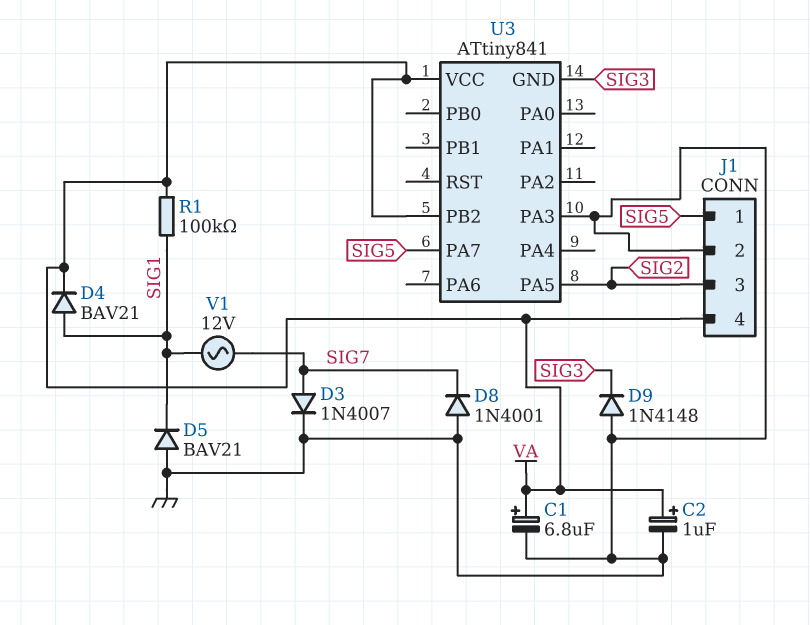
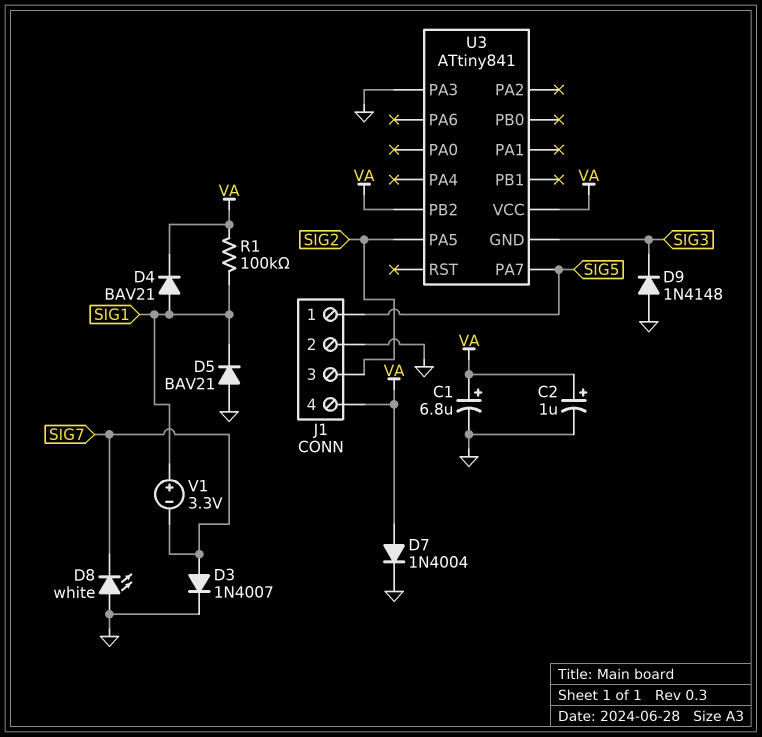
D7: none -> diode 1N4004 (A VA, K GND)
D8: diode 1N4001 (A GND, K SIG7) -> LED white (A GND, K SIG7)
V1: AC 12V (SIG1, SIG7) -> 3.3V (plus SIG1, minus SIG7)

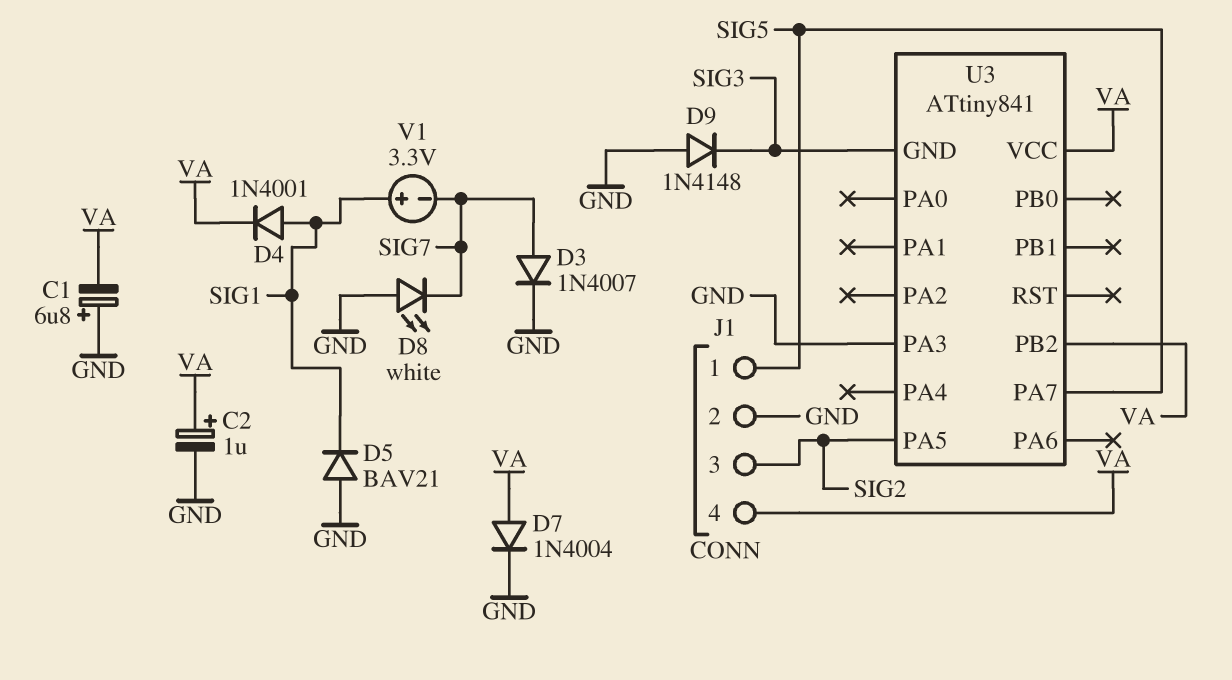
C1: 6.8uF (plus VA, minus GND) -> 6.8uF (plus GND, minus VA)
D4: diode BAV21 (A SIG1, K VA) -> diode 1N4001 (A SIG1, K VA)
R1: 100k (SIG1, VA) -> none

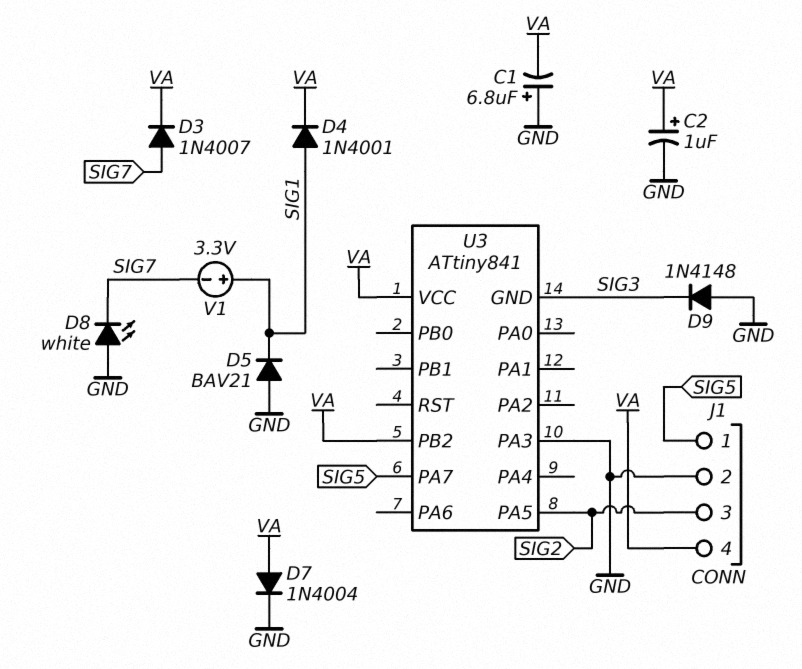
D3: diode 1N4007 (A SIG7, K GND) -> diode 1N4007 (A SIG7, K VA)

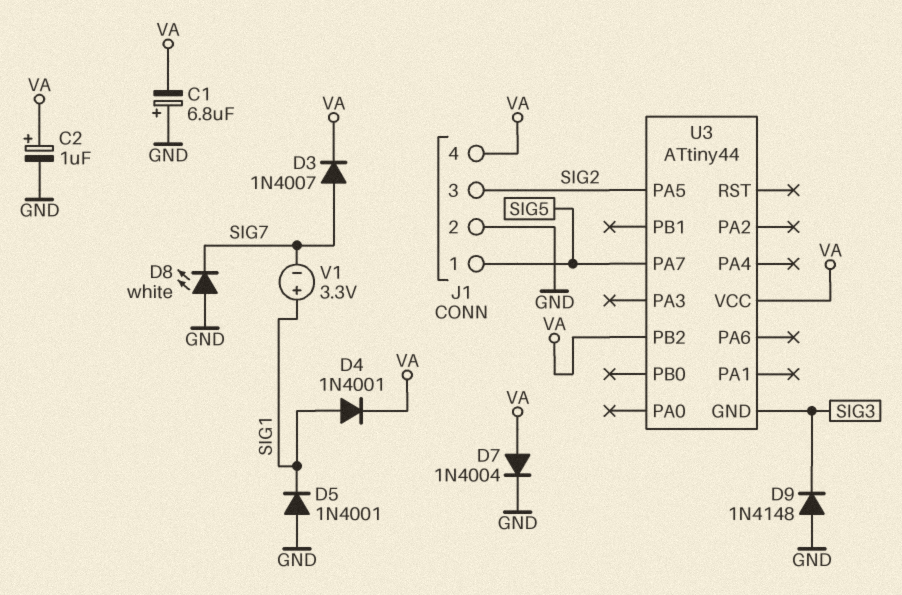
D5: diode BAV21 (A GND, K SIG1) -> diode 1N4001 (A GND, K SIG1)
U3: ATtiny841 -> ATtiny44
U3 pin PA3: GND -> none

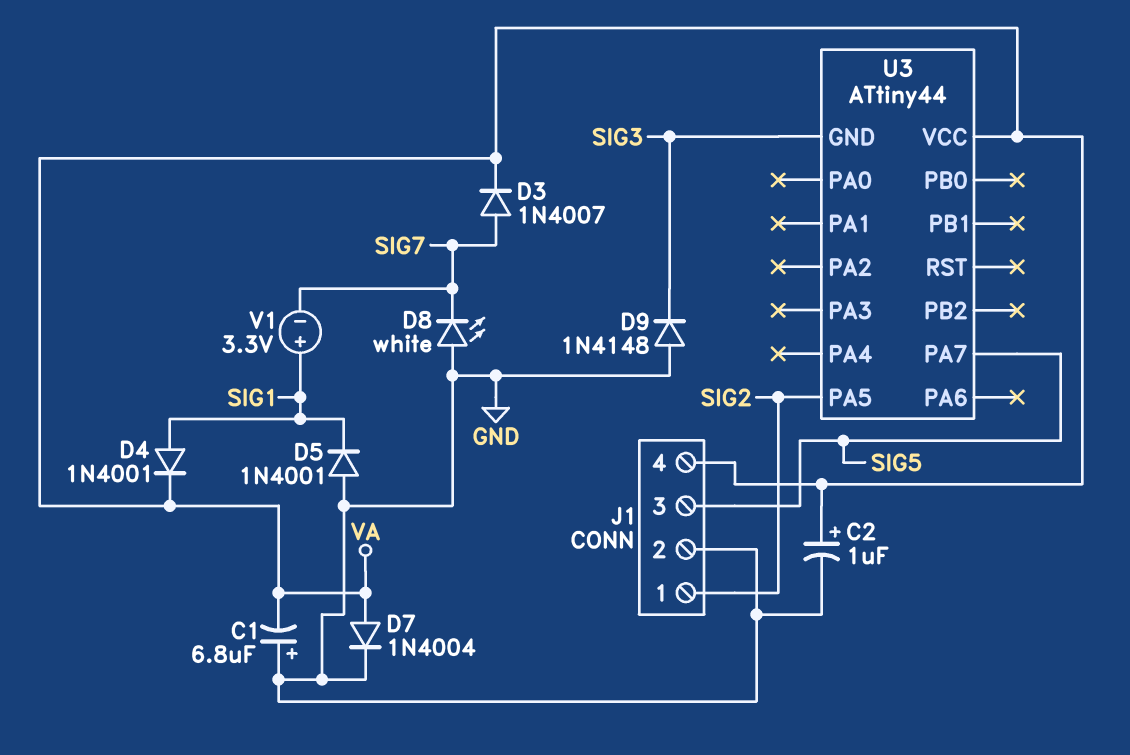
J1 pin 1: SIG5 -> SIG2
J1 pin 3: SIG2 -> SIG5
U3 pin PB2: VA -> none

